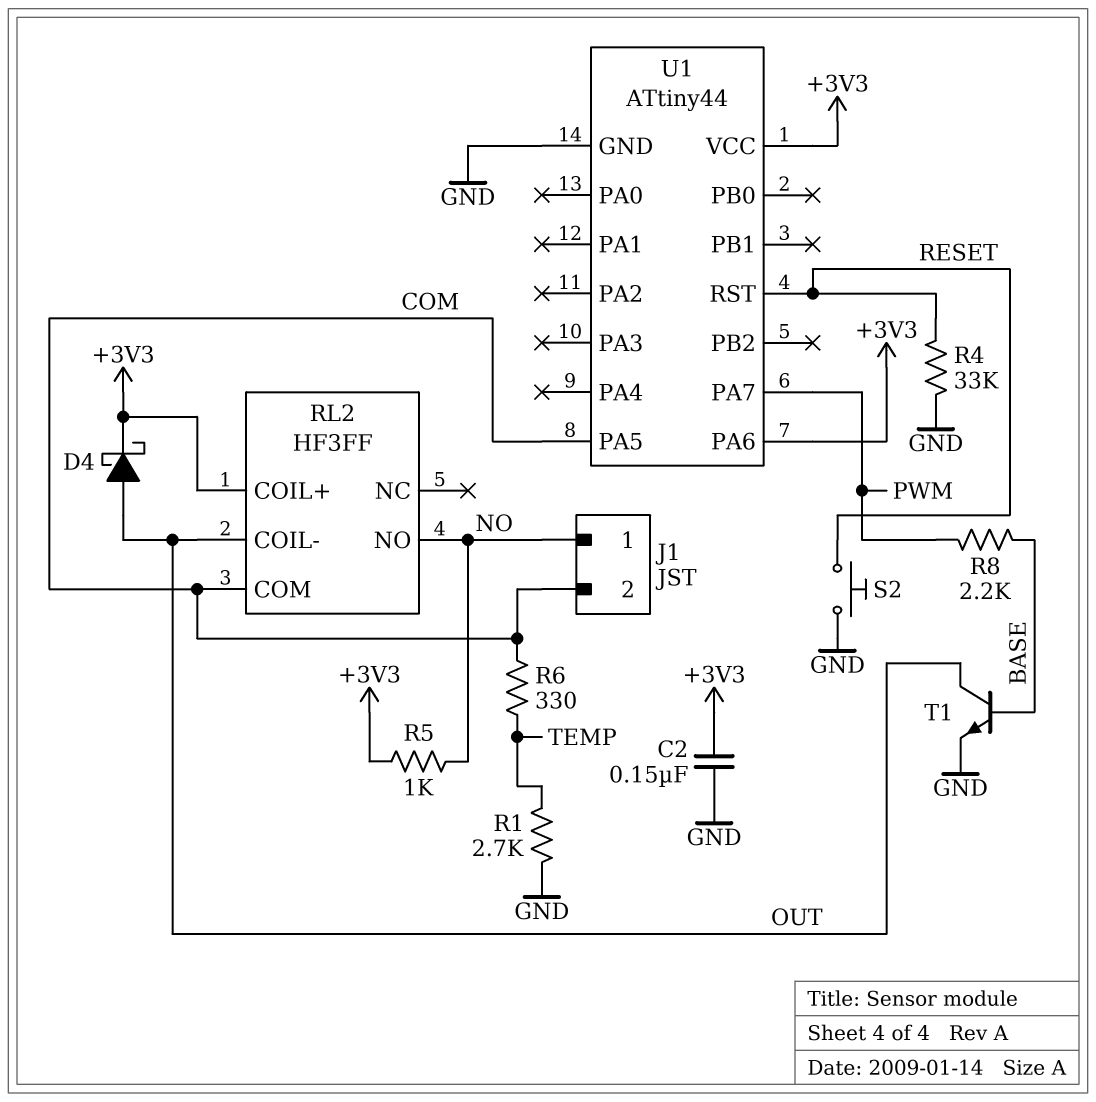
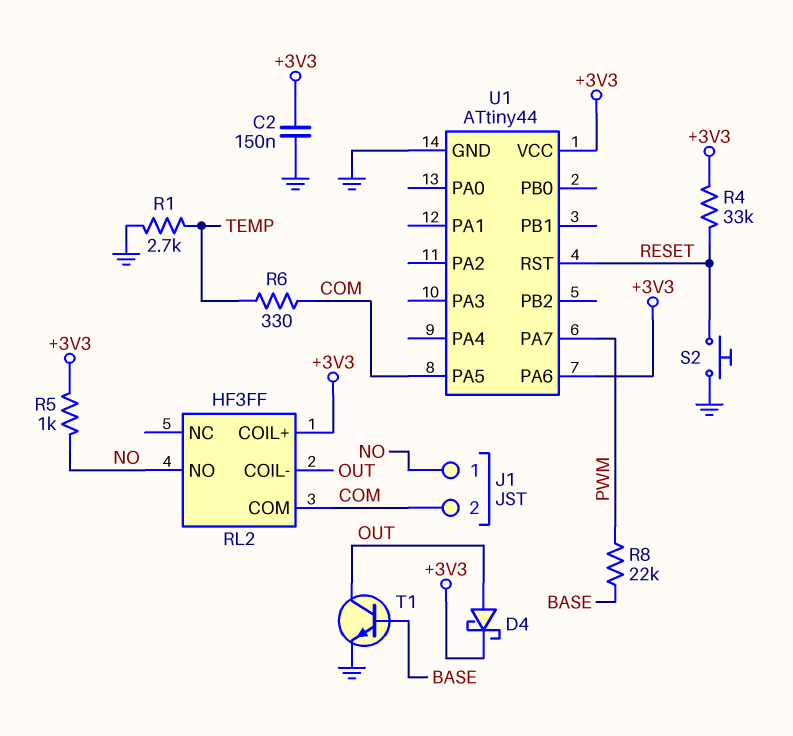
R4: 33k (GND, RESET) -> 33k (+3V3, RESET)
R8: 2.2k (BASE, PWM) -> 22k (BASE, PWM)

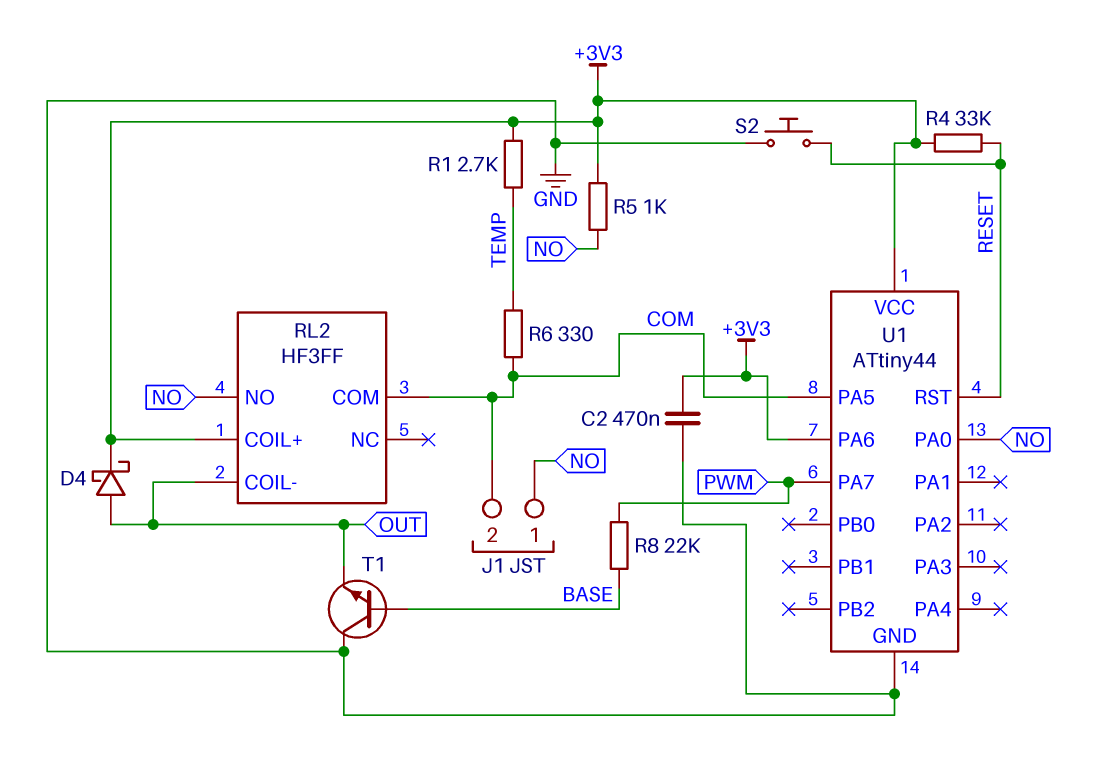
C2: 150nF (+3V3, GND) -> 470nF (+3V3, GND)
R1: 2.7k (GND, TEMP) -> 2.7k (+3V3, TEMP)
T1: NPN (B BASE, C OUT, E GND) -> NPN (B BASE, C GND, E OUT)
U1 pin PA0: none -> NO

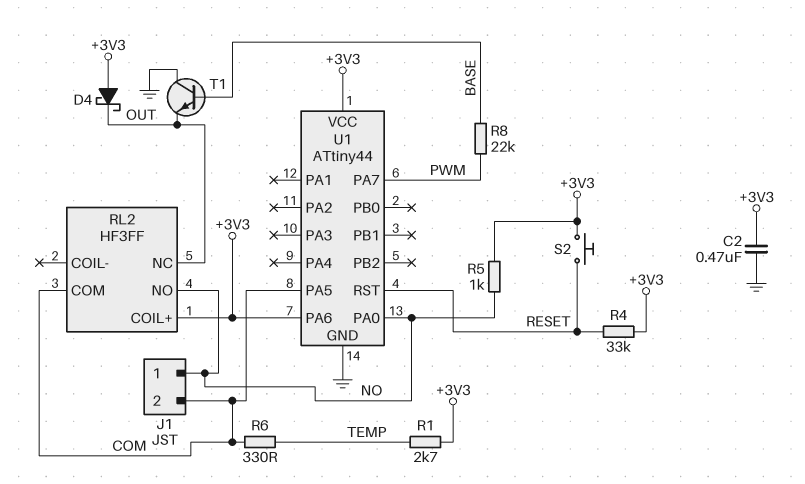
D4: schottky (A OUT, K +3V3) -> schottky (A +3V3, K OUT)
RL2 pin COIL-: OUT -> none
RL2 pin NC: none -> OUT
S2: button (GND, RESET) -> button (+3V3, RESET)

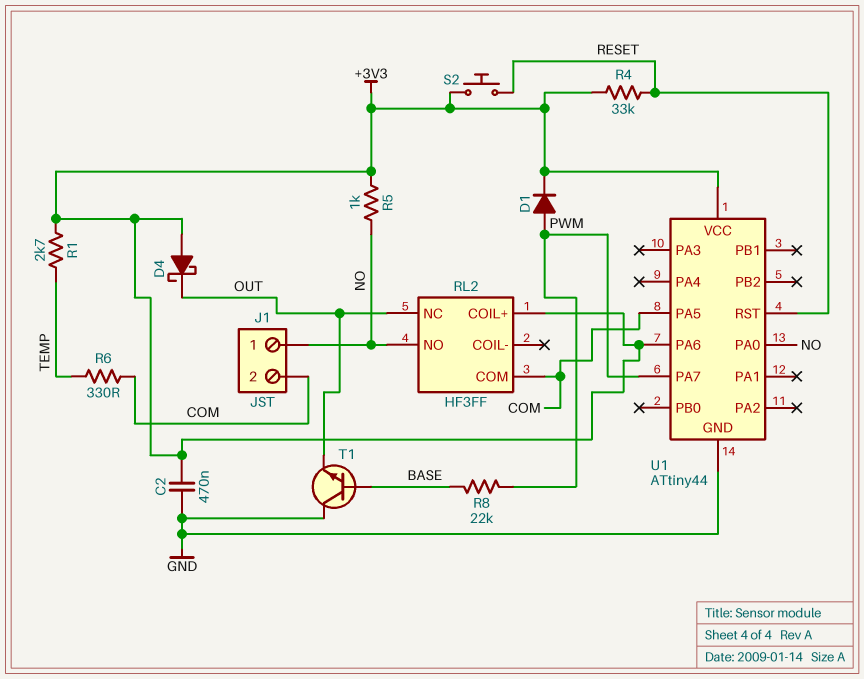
D1: none -> diode (A PWM, K +3V3)

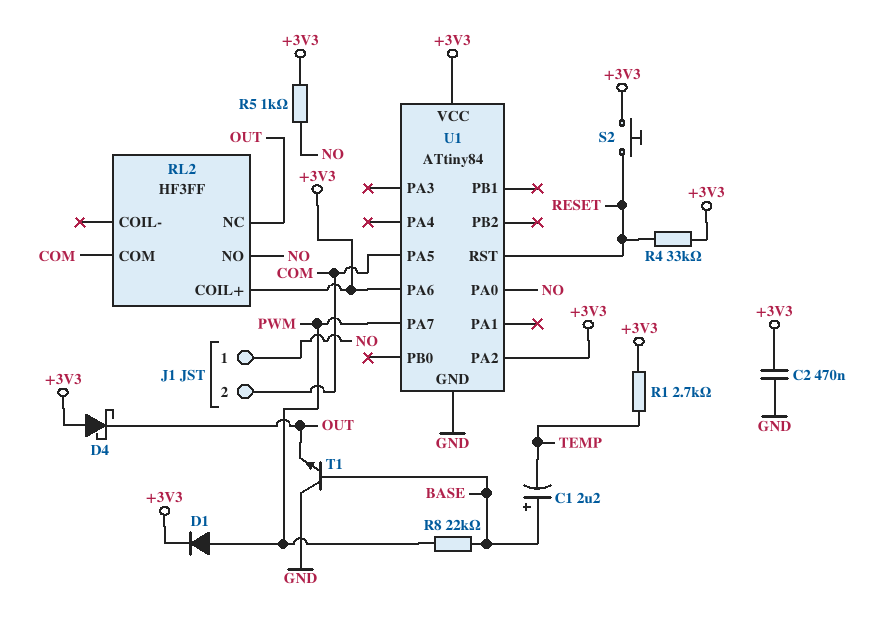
C1: none -> 2.2uF (plus BASE, minus TEMP)
R6: 330 (COM, TEMP) -> none
U1: ATtiny44 -> ATtiny84
U1 pin PA2: none -> +3V3

